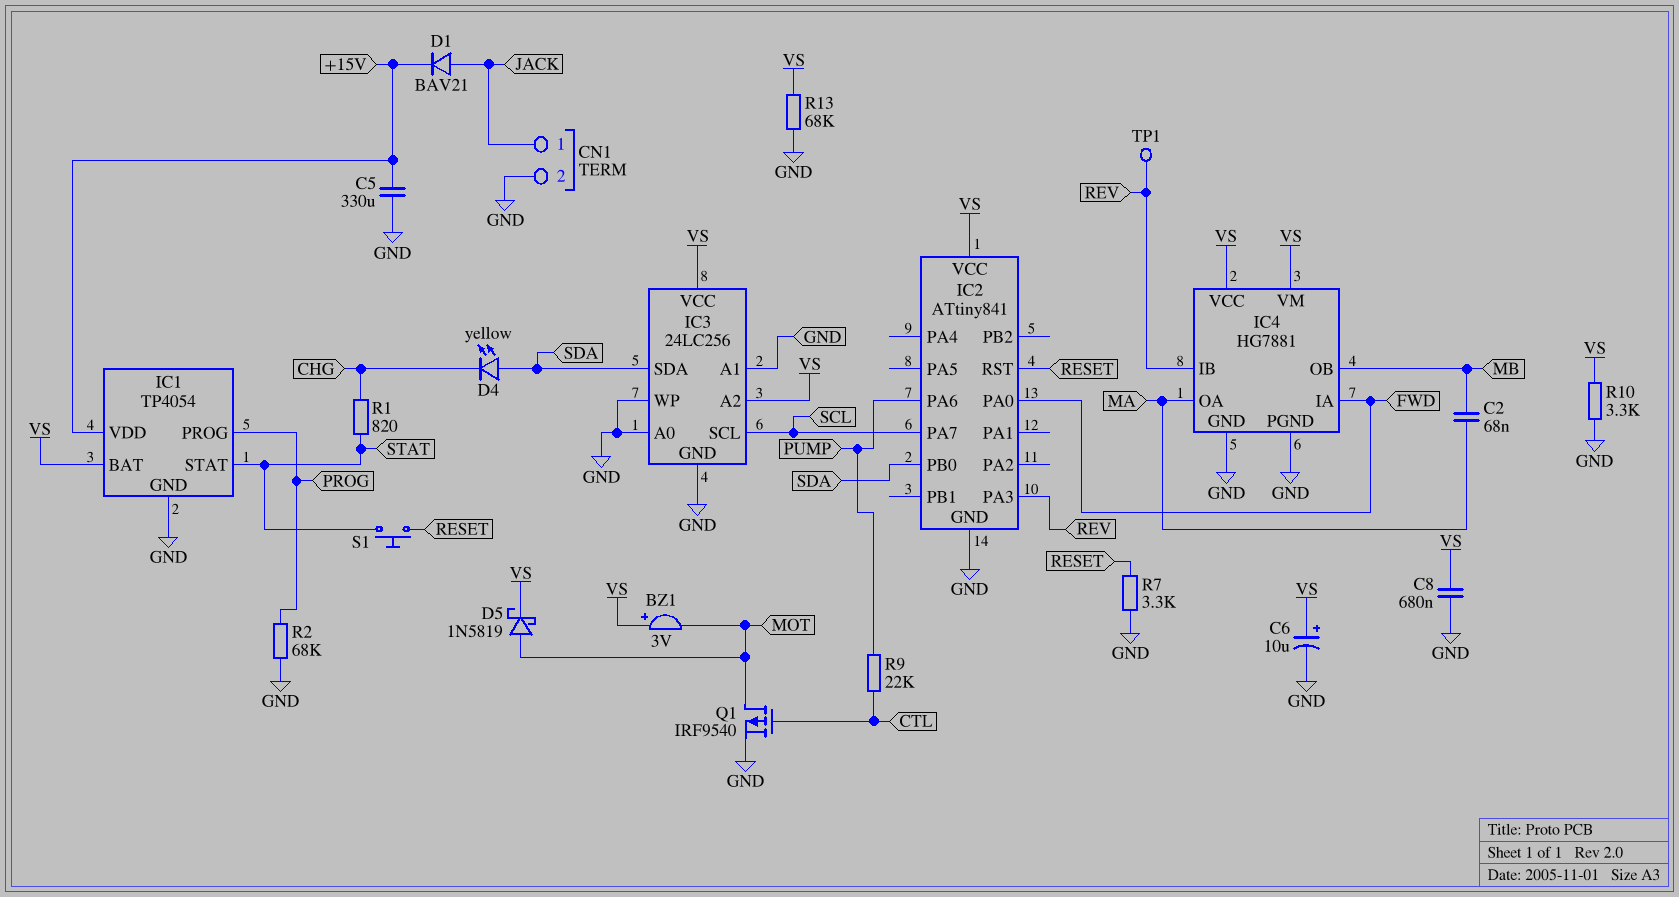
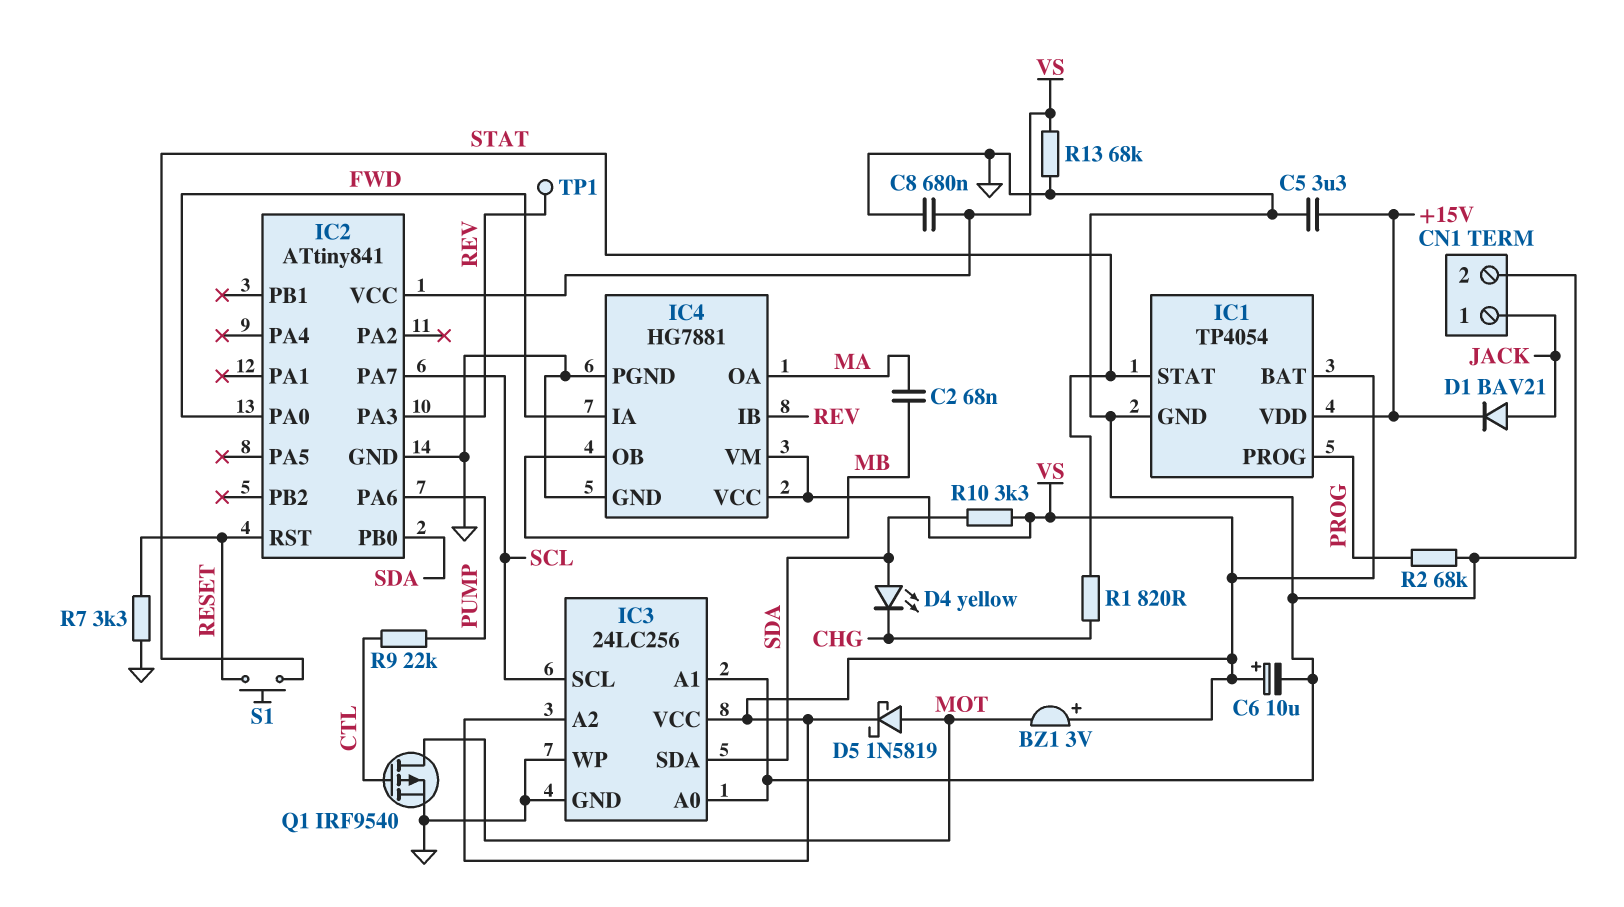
C5: 330uF (+15V, GND) -> 3.3uF (+15V, GND)
R10: 3.3k (GND, VS) -> 3.3k (SDA, VS)

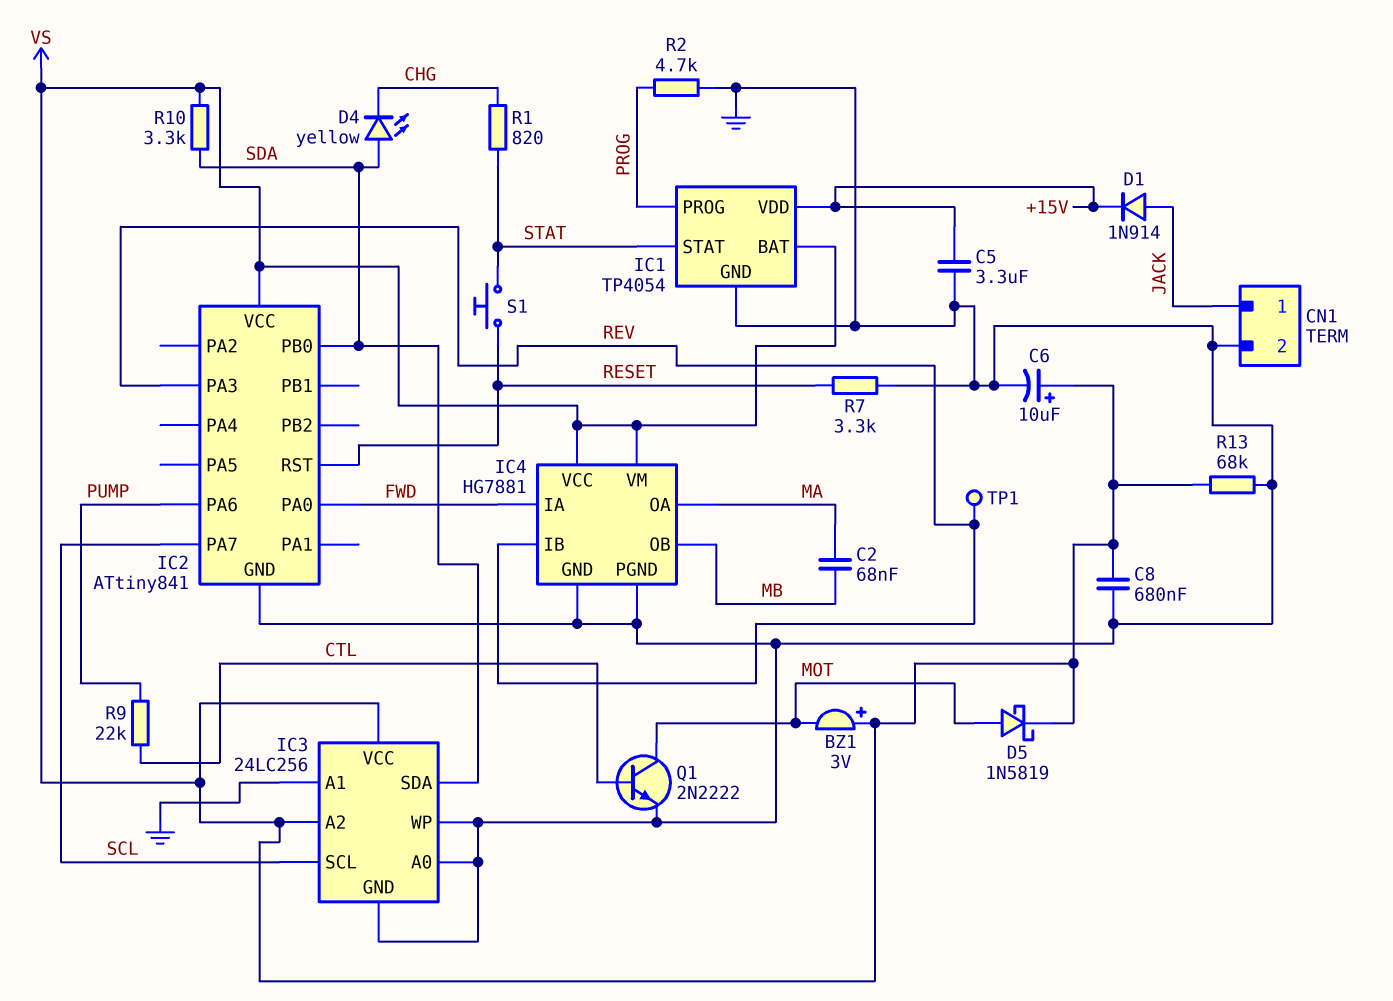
D1: diode BAV21 (A JACK, K +15V) -> diode 1N914 (A JACK, K +15V)
Q1: PMOS IRF9540 (G CTL, D MOT, S GND) -> NPN 2N2222 (B CTL, C MOT, E GND)
R2: 68k (GND, PROG) -> 4.7k (GND, PROG)

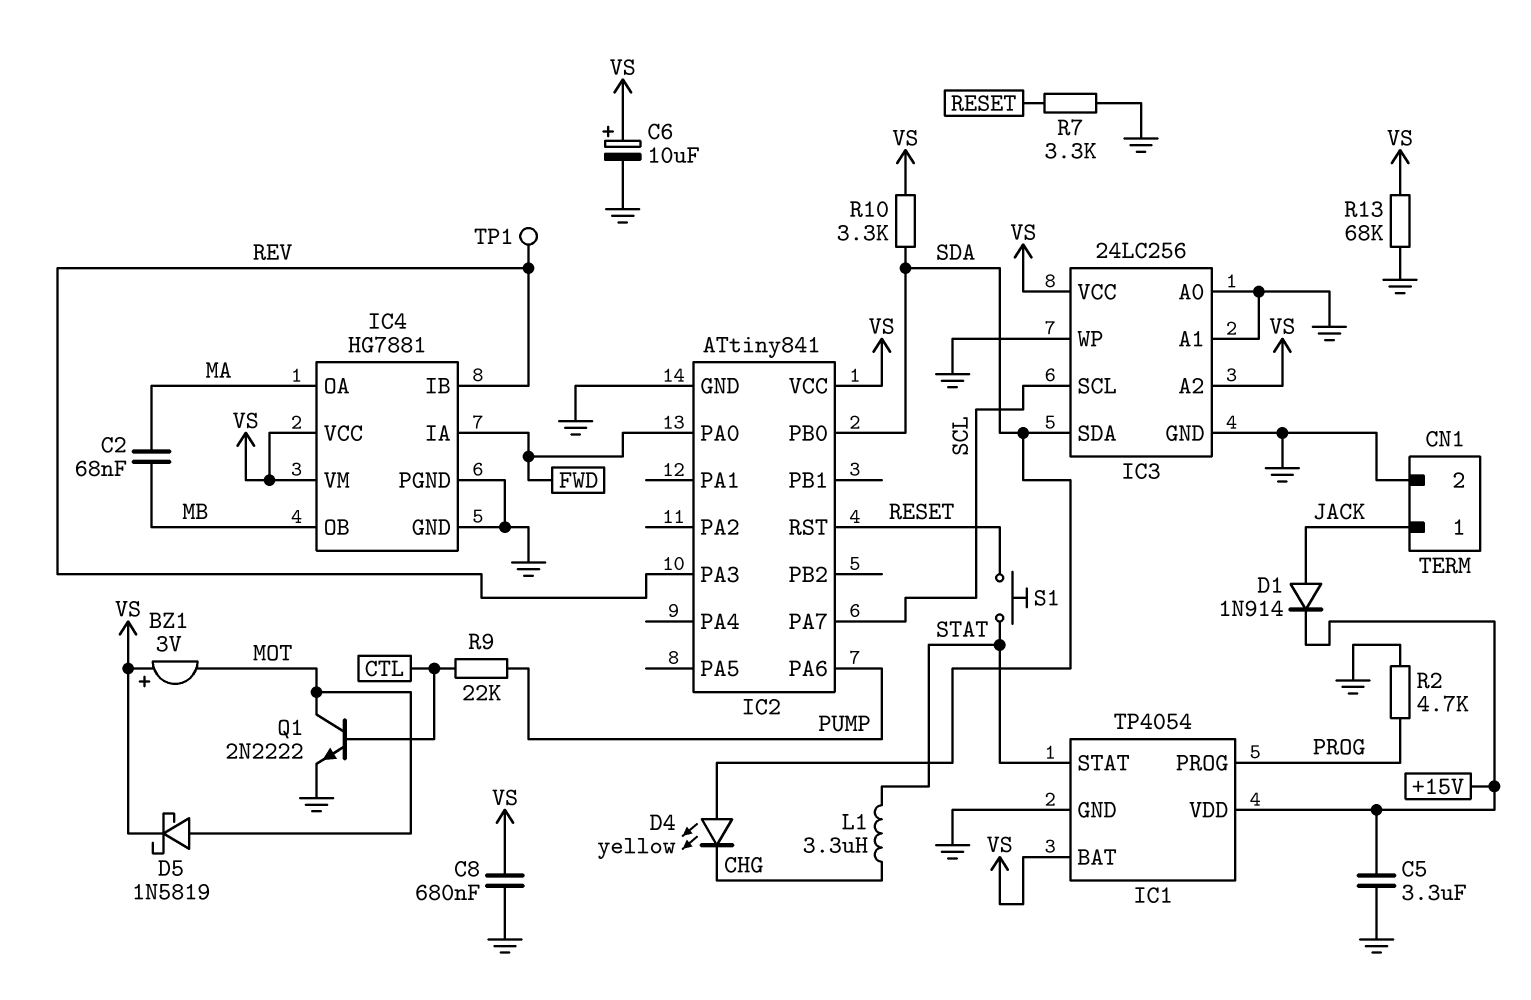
L1: none -> 3.3uH (CHG, STAT)
R1: 820 (CHG, STAT) -> none

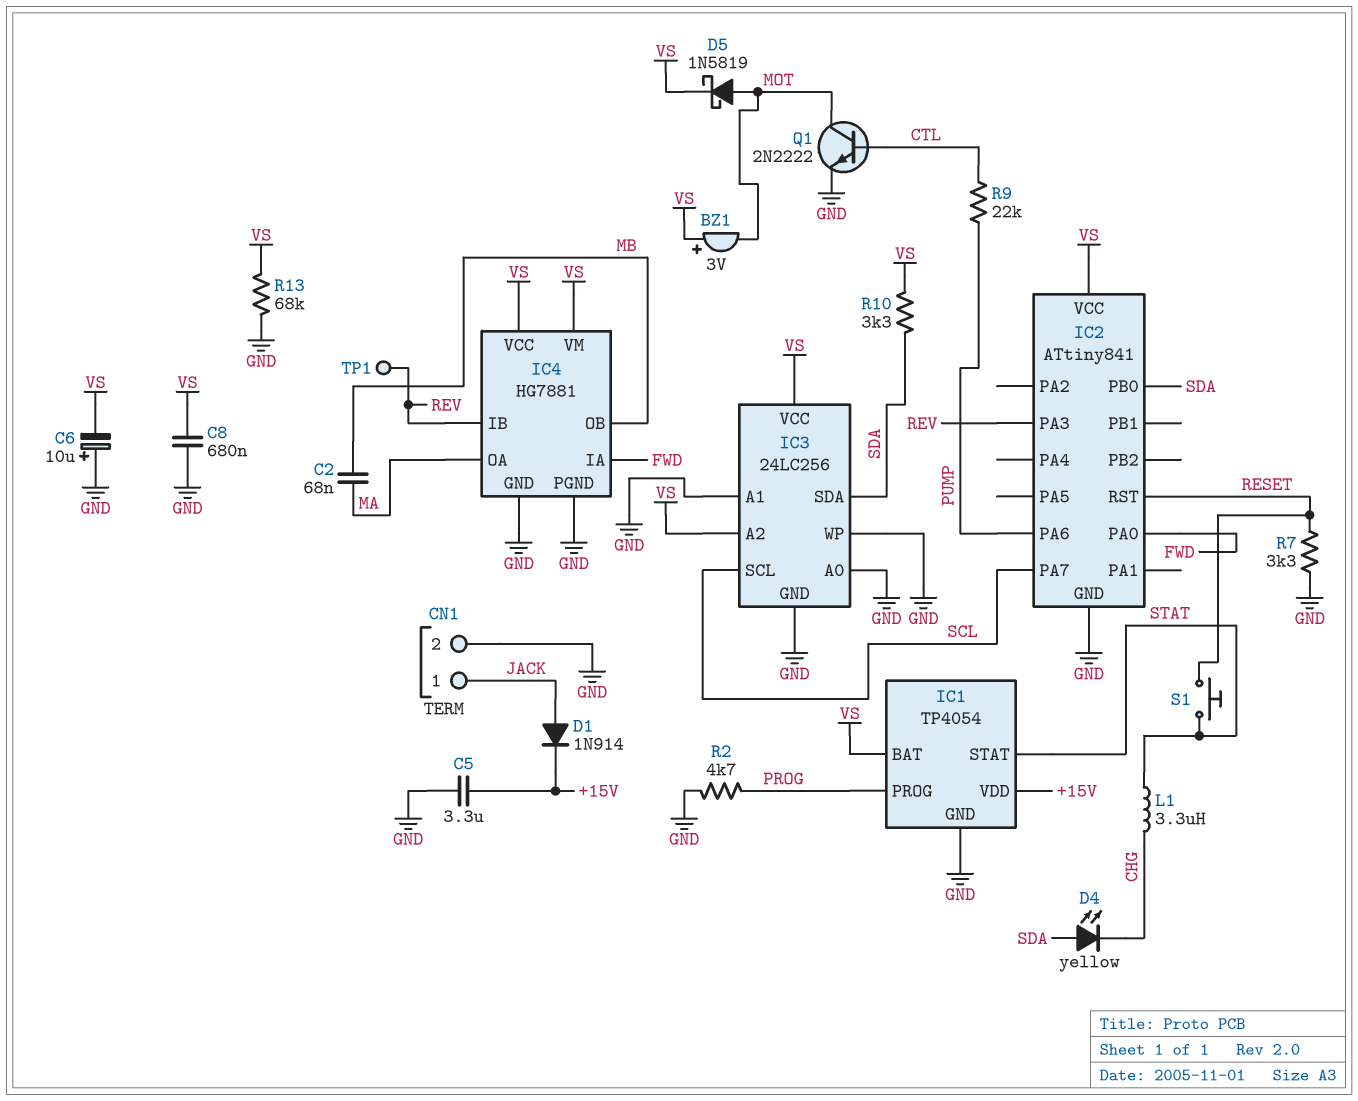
C6: 10uF (plus VS, minus GND) -> 10uF (plus GND, minus VS)

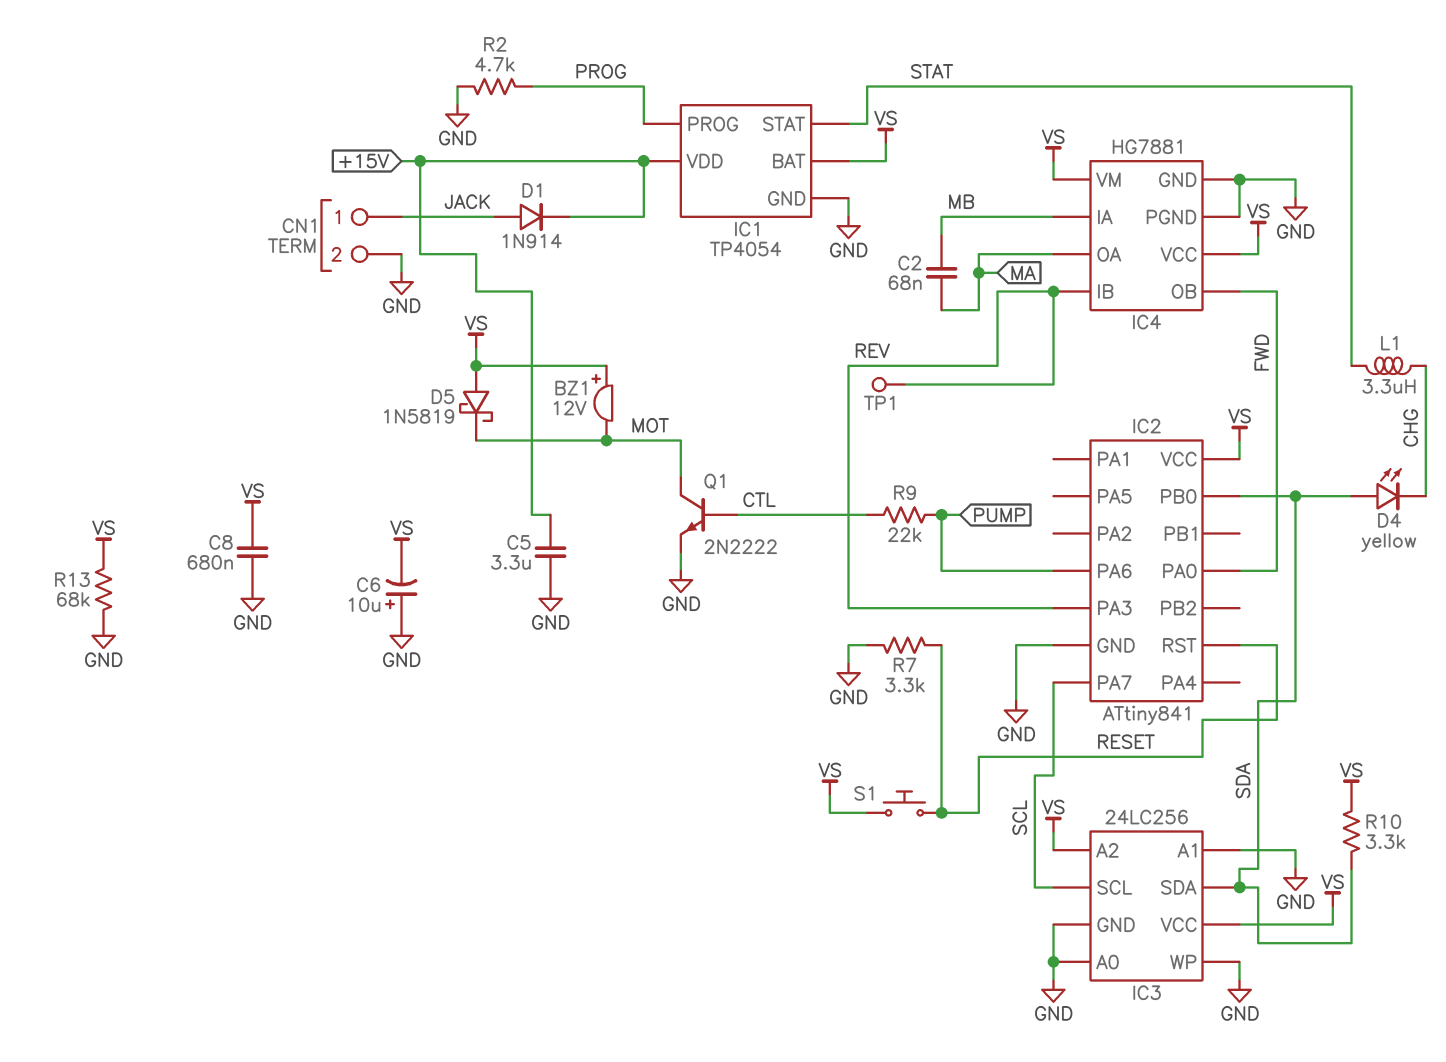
BZ1: buzzer 3V (plus VS, minus MOT) -> buzzer 12V (plus VS, minus MOT)
D5: schottky 1N5819 (A MOT, K VS) -> schottky 1N5819 (A VS, K MOT)
IC4 pin IA: FWD -> MB
IC4 pin OB: MB -> FWD
S1: button (RESET, STAT) -> button (RESET, VS)

